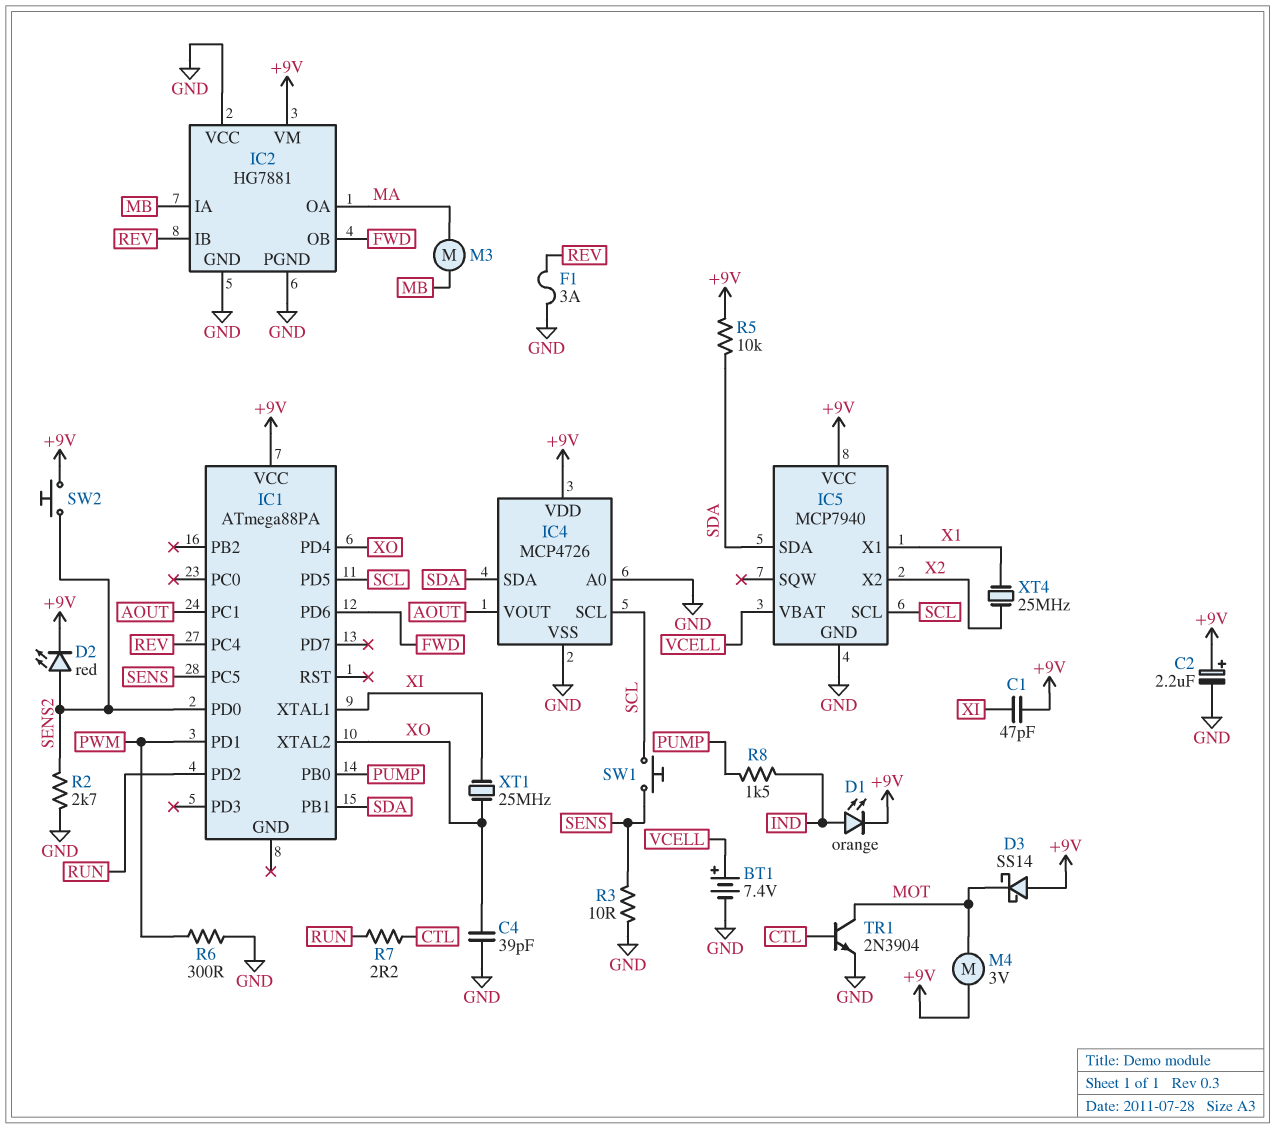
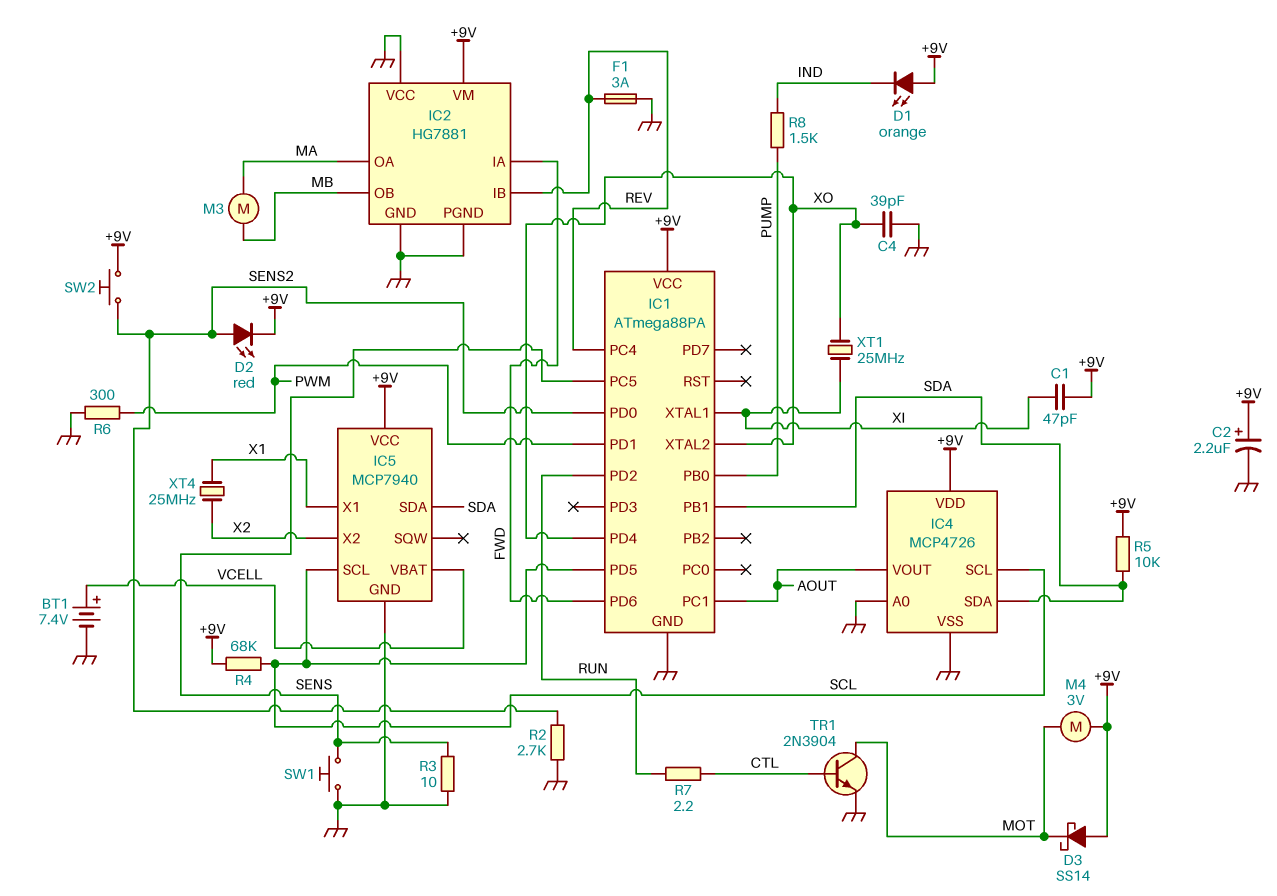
D1: LED orange (A IND, K +9V) -> LED orange (A +9V, K IND)
IC1 pin GND: none -> GND
IC2 pin IA: MB -> FWD
IC2 pin OB: FWD -> MB
R4: none -> 68k (+9V, SCL)
SW1: button (SCL, SENS) -> button (GND, SENS)

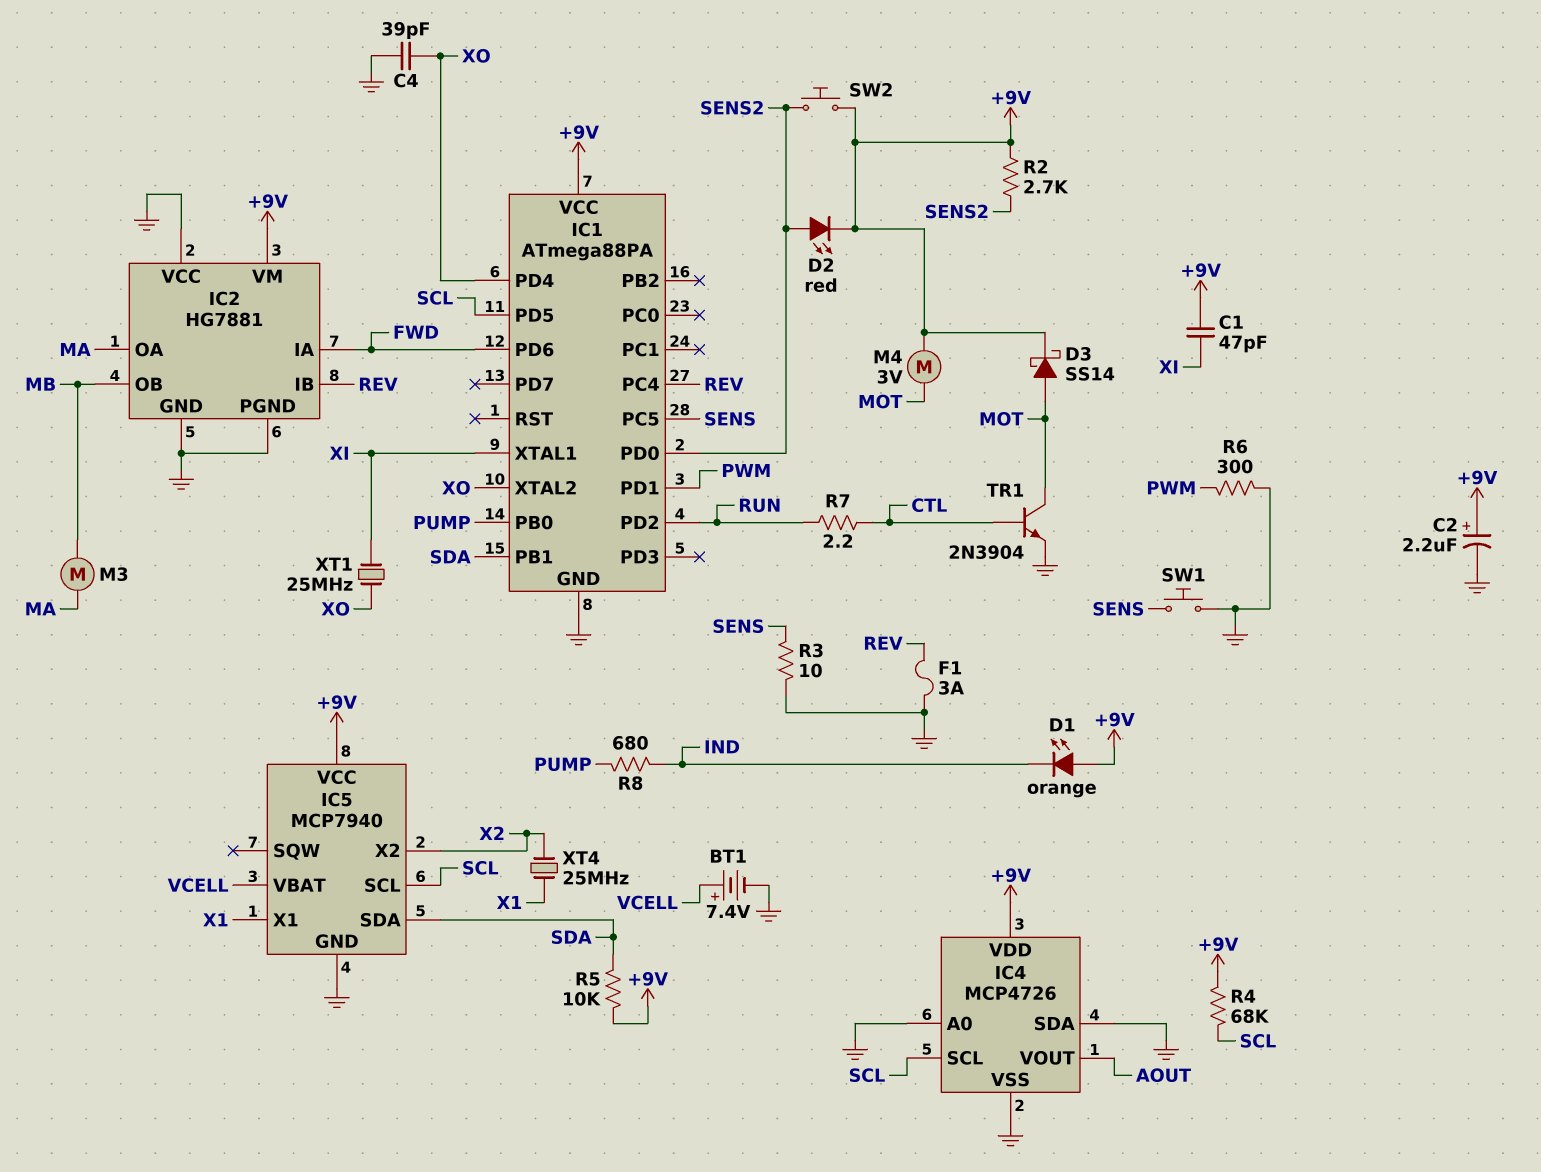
D3: schottky SS14 (A +9V, K MOT) -> schottky SS14 (A MOT, K +9V)
IC1 pin PC1: AOUT -> none
IC4 pin SDA: SDA -> GND
R2: 2.7k (GND, SENS2) -> 2.7k (+9V, SENS2)
R8: 1.5k (IND, PUMP) -> 680 (IND, PUMP)

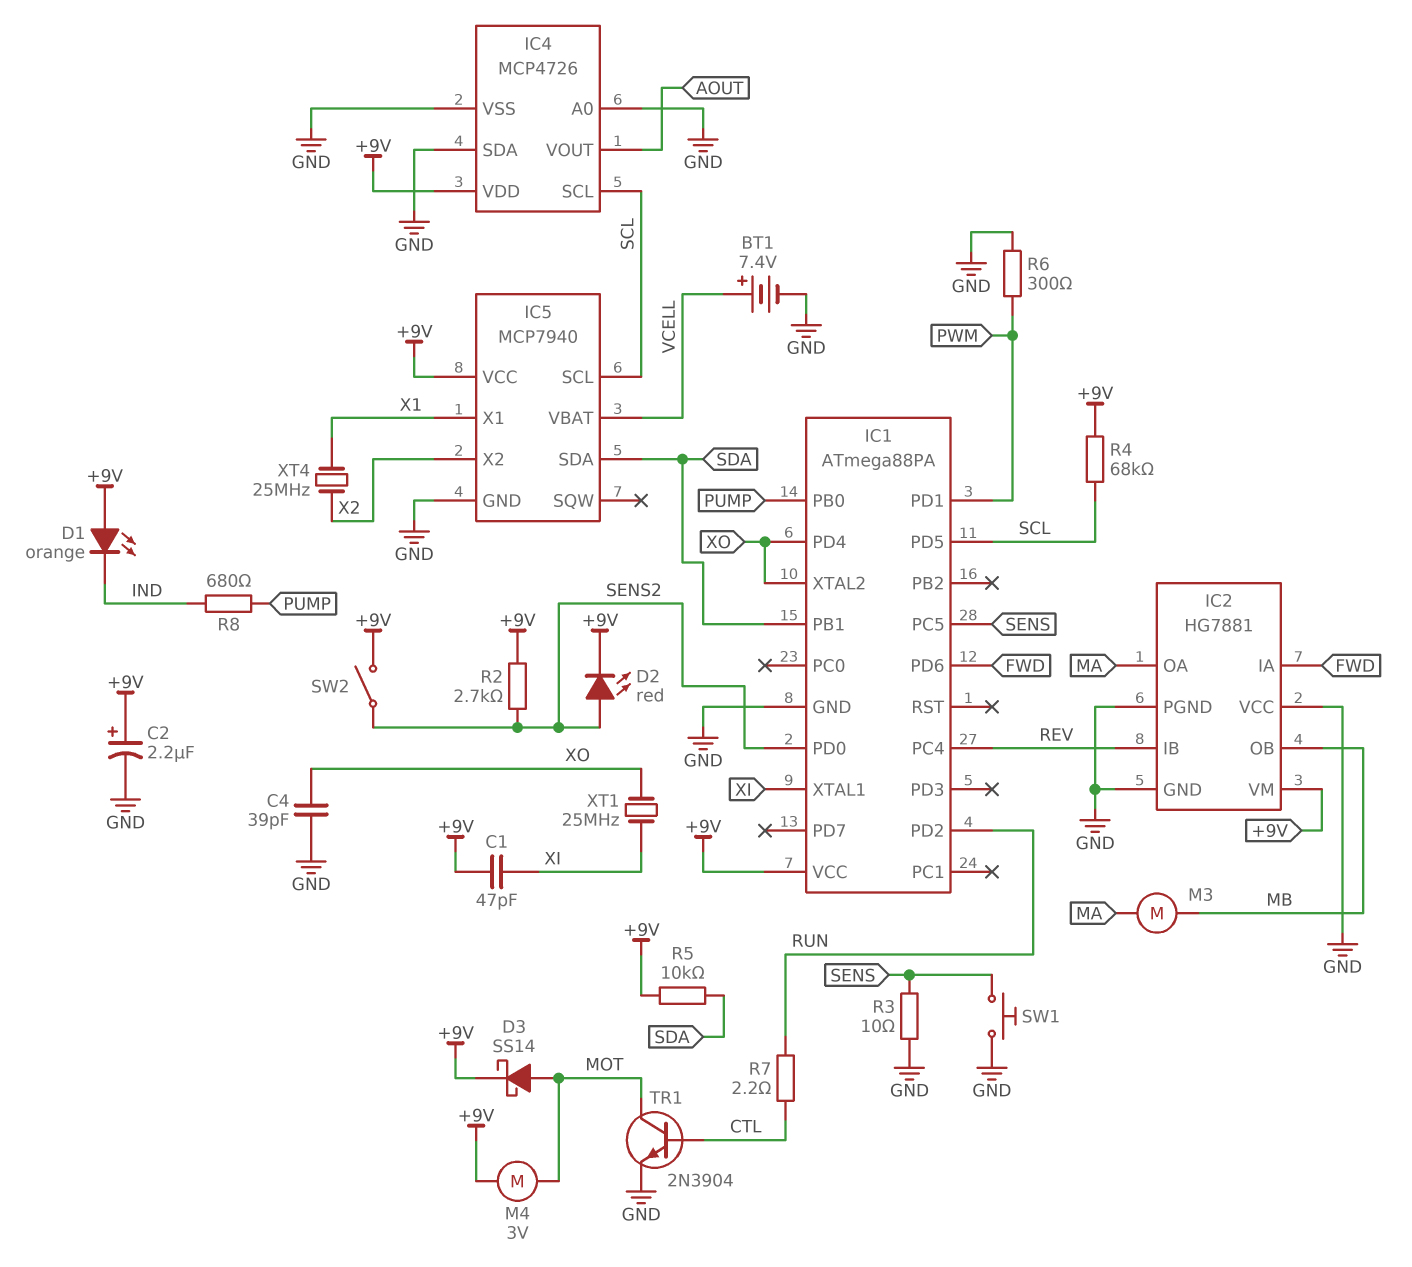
F1: 3A (GND, REV) -> none
SW2: button (+9V, SENS2) -> switch (+9V, SENS2)

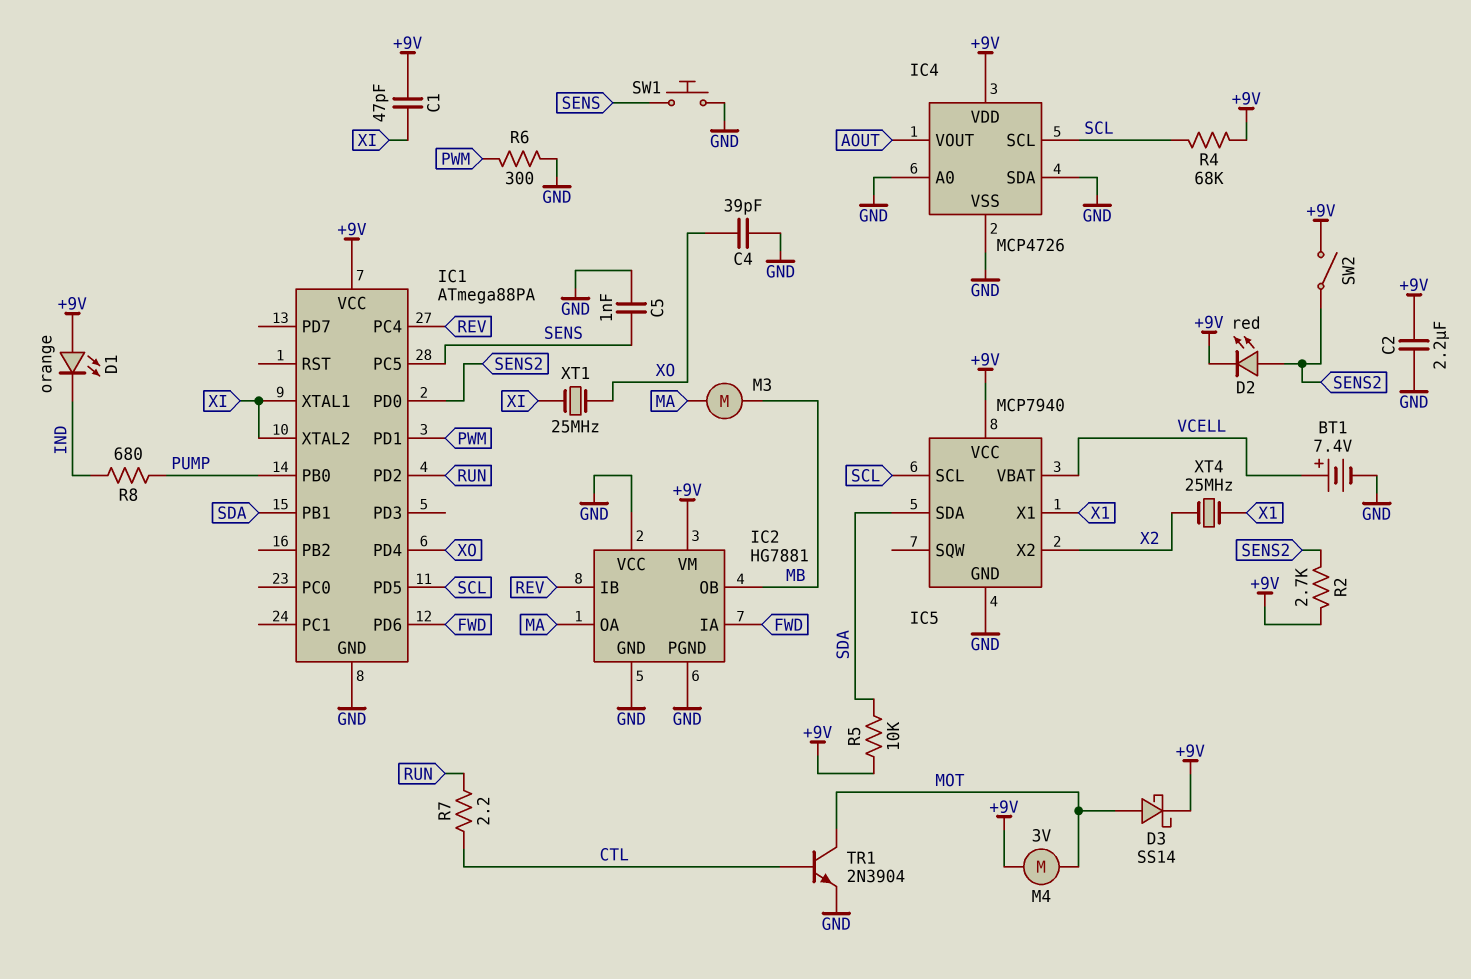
C2: 2.2uF (plus +9V, minus GND) -> 2.2uF (+9V, GND)
C5: none -> 1nF (GND, SENS)
IC1 pin XTAL2: XO -> XI
R3: 10 (GND, SENS) -> none

